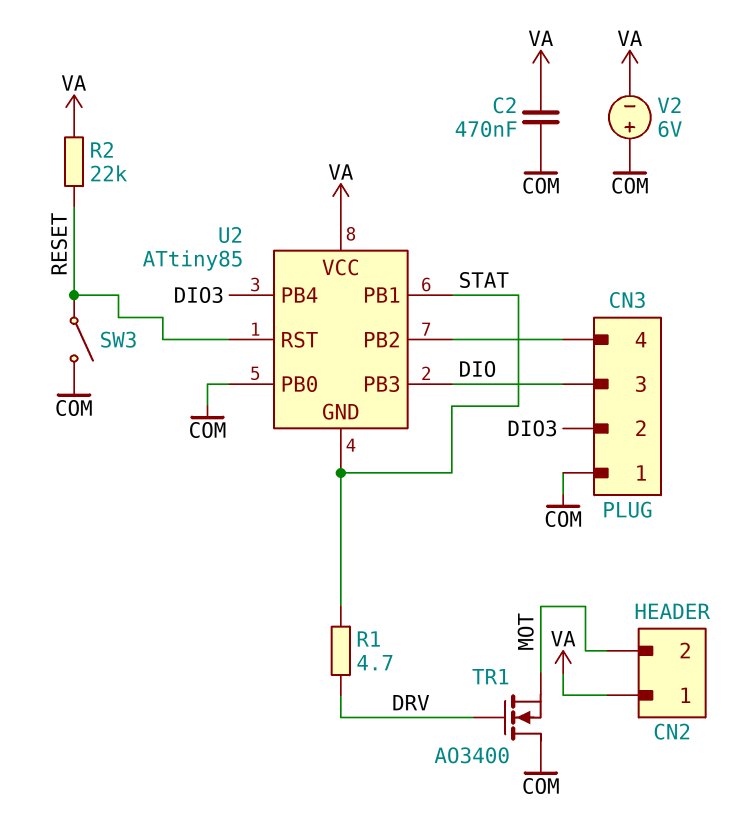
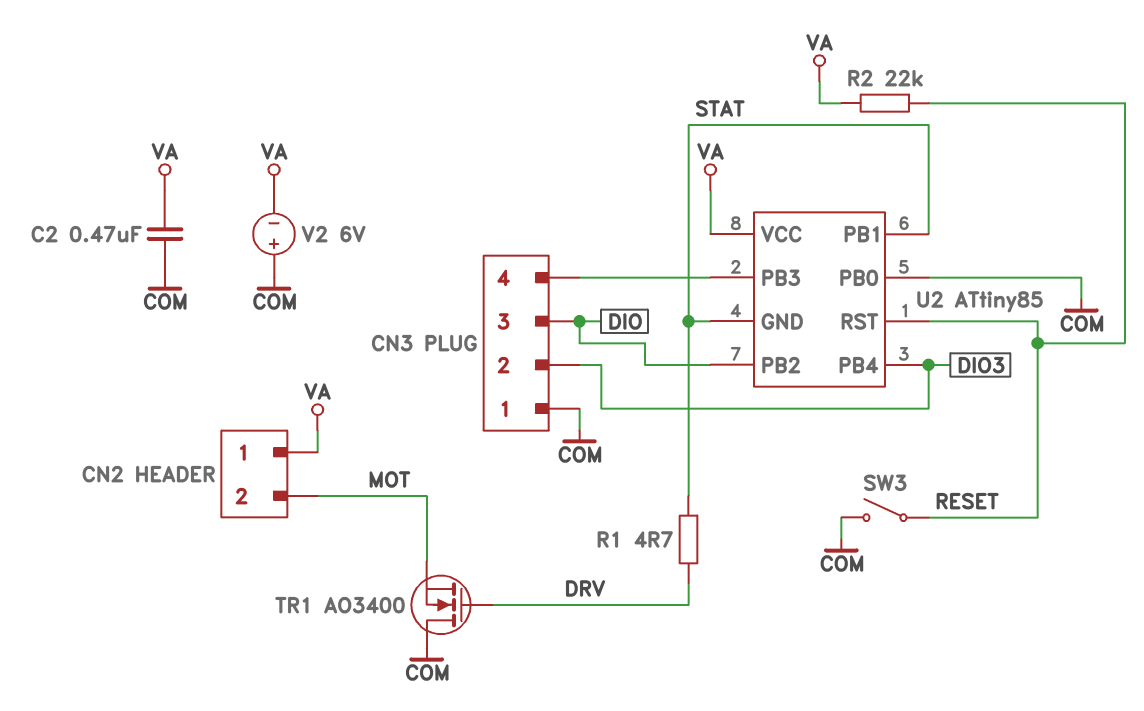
U2 pin PB2: CN3/4 -> DIO
U2 pin PB3: DIO -> CN3/4

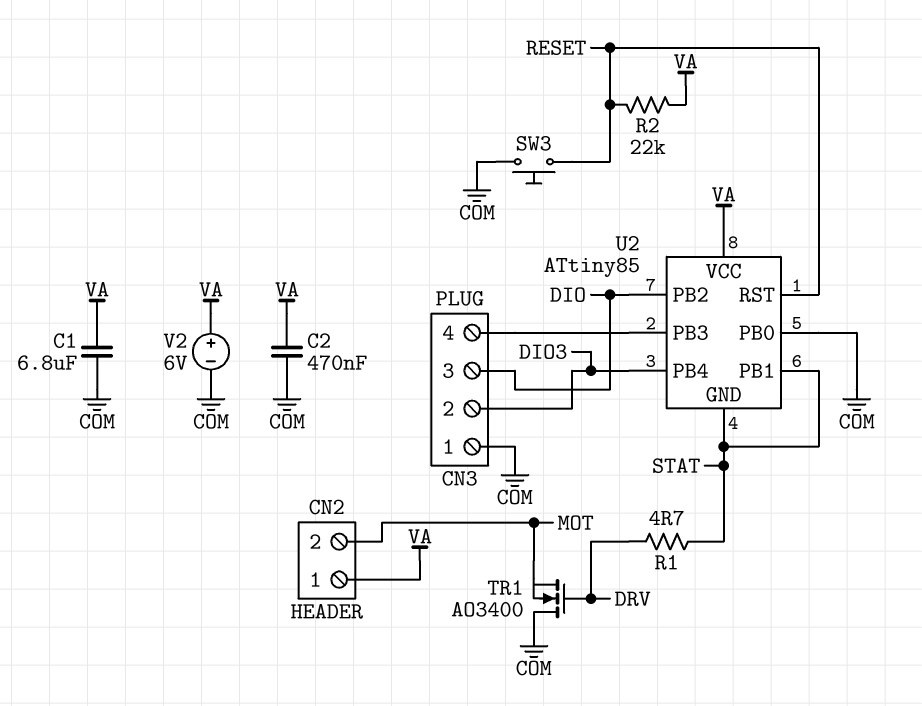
C1: none -> 6.8uF (COM, VA)
SW3: switch (COM, RESET) -> button (COM, RESET)
V2: 6V (plus COM, minus VA) -> 6V (plus VA, minus COM)

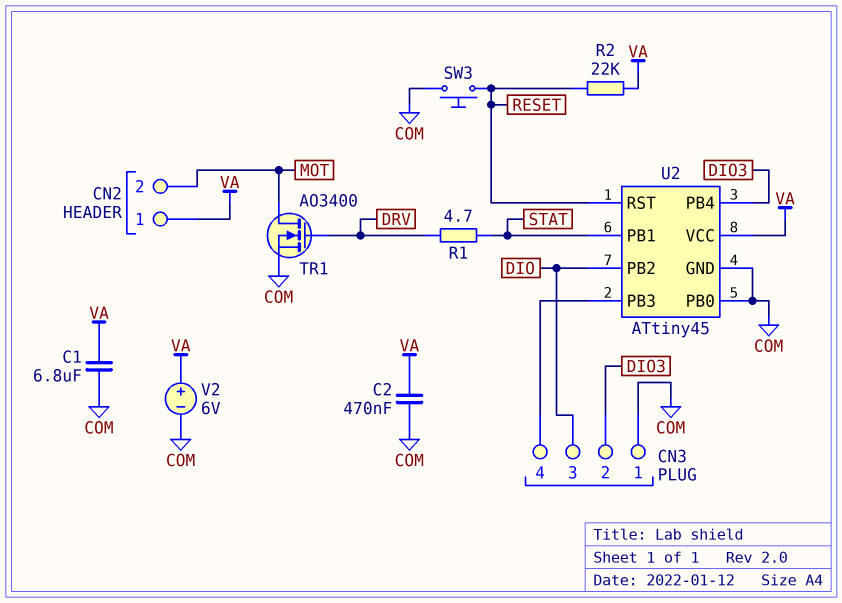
TR1: NMOS AO3400 (G DRV, D COM, S MOT) -> NMOS AO3400 (G DRV, D MOT, S COM)
U2: ATtiny85 -> ATtiny45
U2 pin GND: STAT -> COM

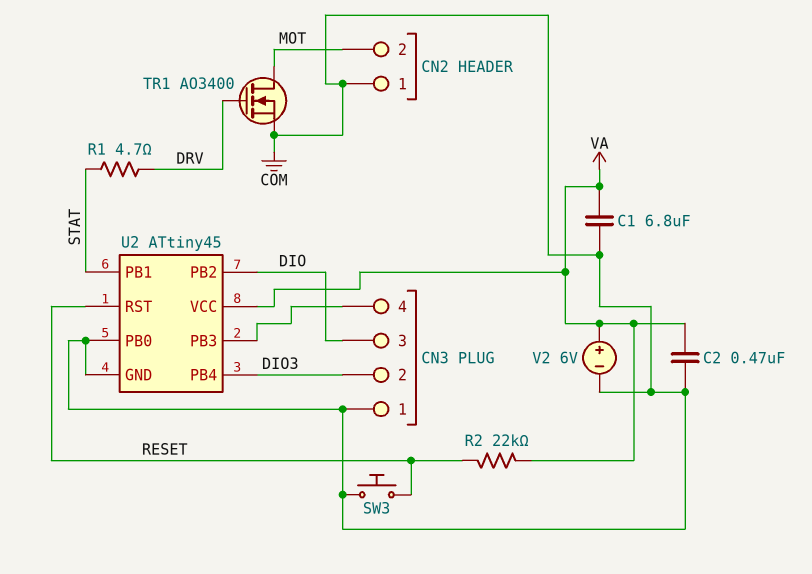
CN2 pin 1: VA -> COM

